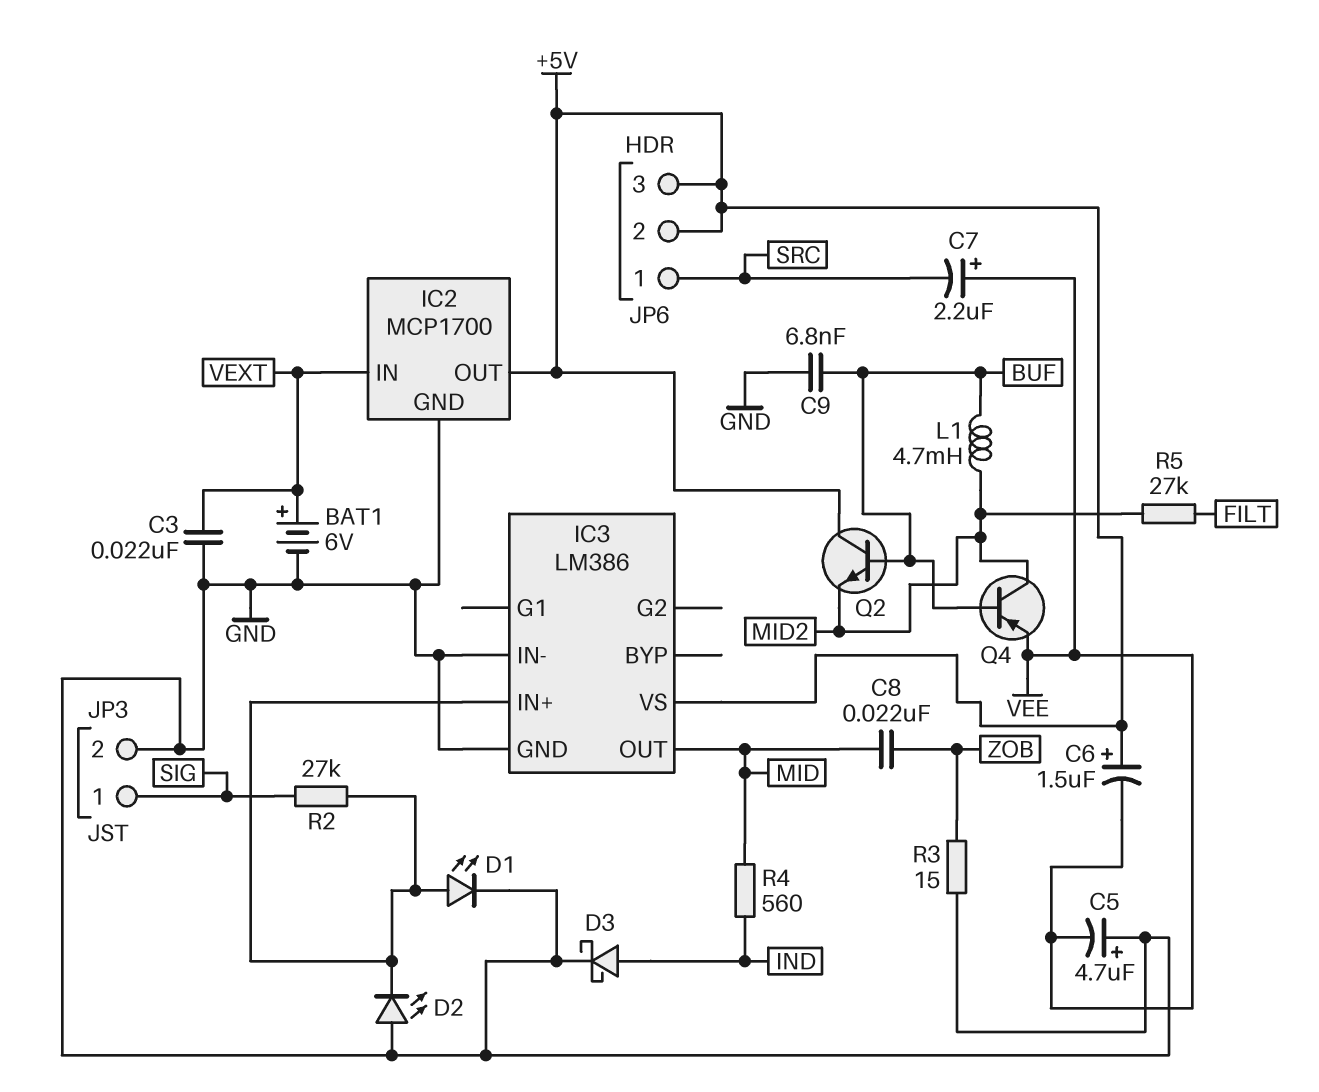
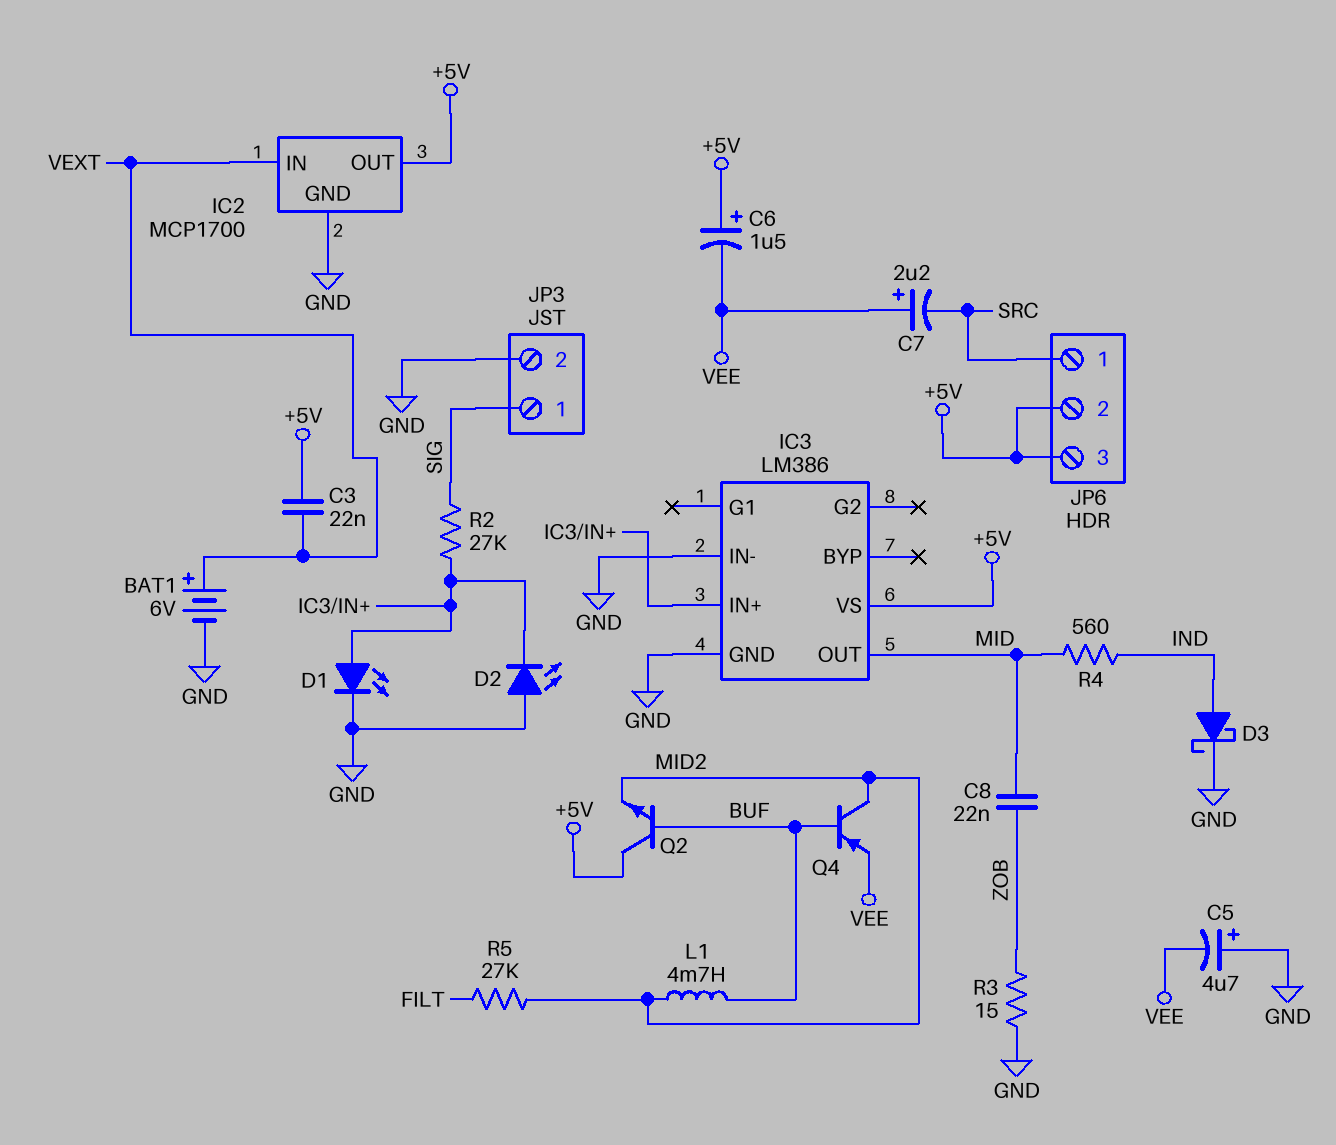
C3: 22nF (GND, VEXT) -> 22nF (+5V, VEXT)
C9: 6.8nF (BUF, GND) -> none

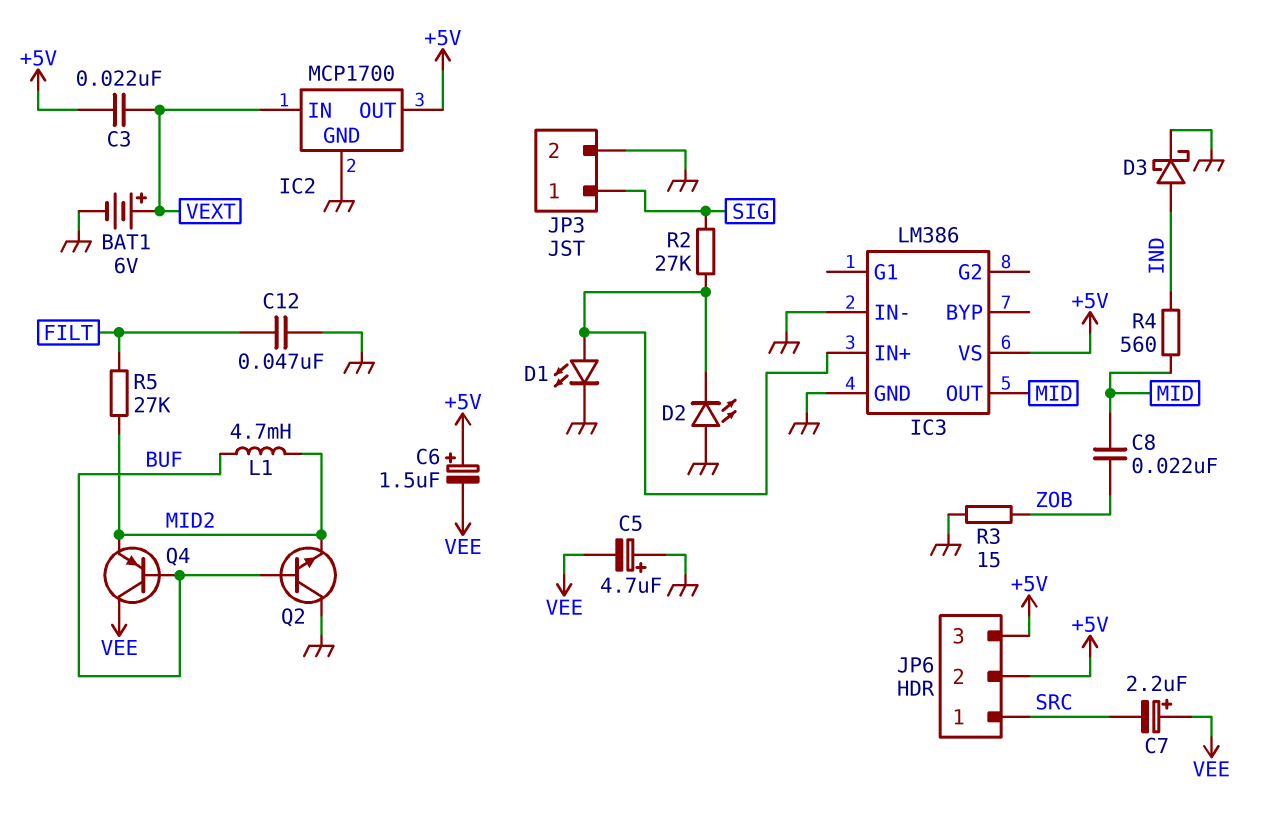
C12: none -> 47nF (FILT, GND)
Q2: NPN (B BUF, C +5V, E MID2) -> NPN (B BUF, C GND, E MID2)
Q4: PNP (B BUF, C MID2, E VEE) -> PNP (B BUF, C VEE, E MID2)

